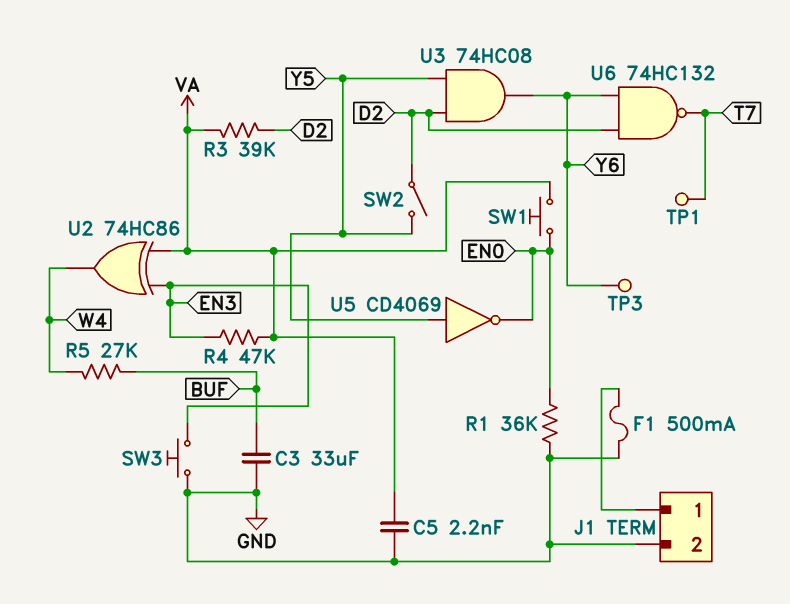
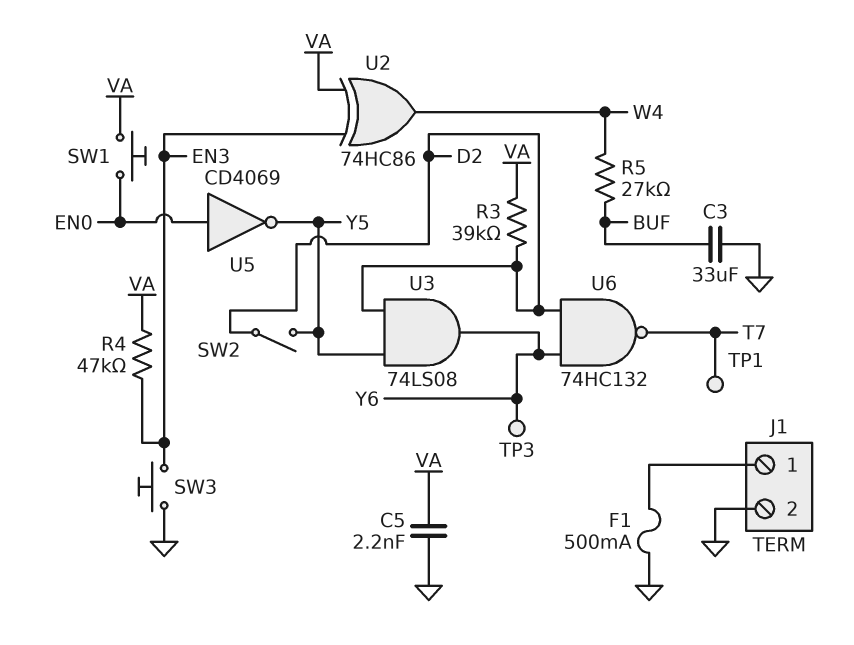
R1: 36k (EN0, GND) -> none
U3: AND 74HC08 (in D2, in Y5, out Y6) -> AND 74LS08 (in D2, in Y5, out Y6)
U5: NOT CD4069 (in Y5, out EN0) -> NOT CD4069 (in EN0, out Y5)

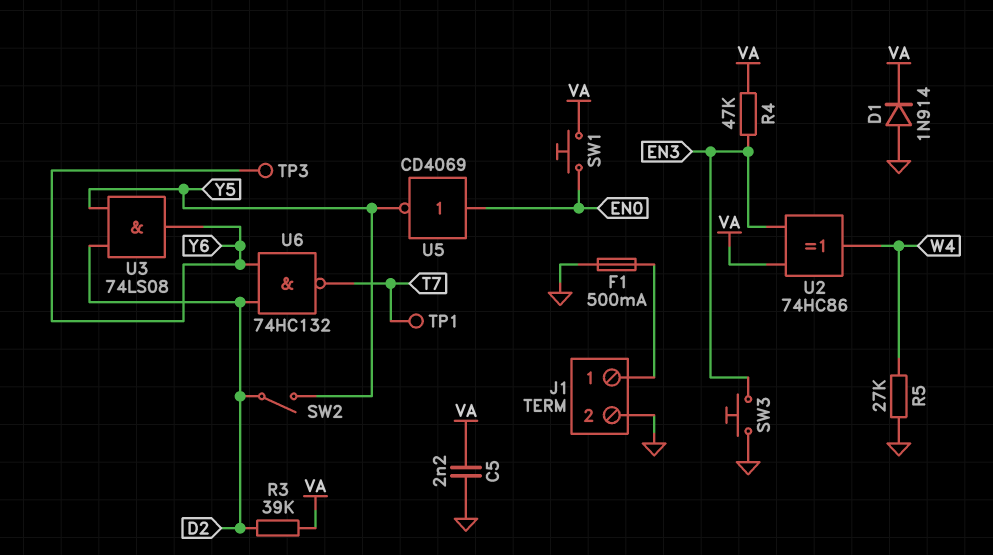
C3: 33uF (BUF, GND) -> none
D1: none -> diode 1N914 (A GND, K VA)
R5: 27k (BUF, W4) -> 27k (GND, W4)

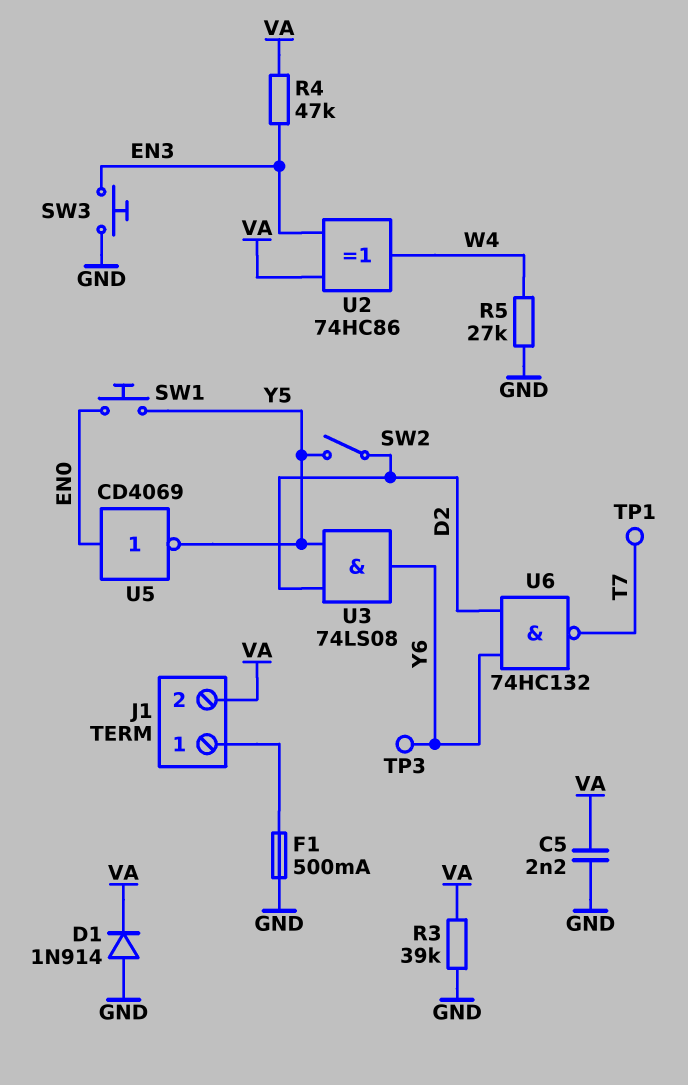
J1 pin 2: GND -> VA
R3: 39k (D2, VA) -> 39k (GND, VA)
SW1: button (EN0, VA) -> button (EN0, Y5)

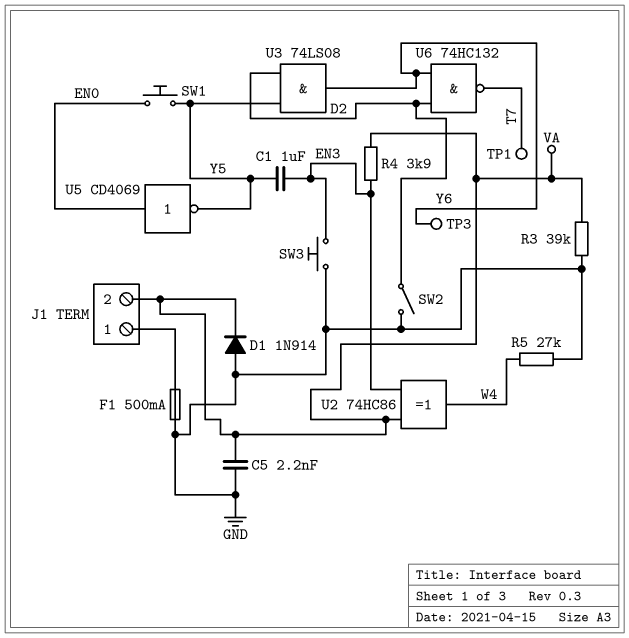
C1: none -> 1uF (EN3, Y5)
R4: 47k (EN3, VA) -> 3.9k (EN3, VA)
SW2: switch (D2, Y5) -> switch (D2, GND)

